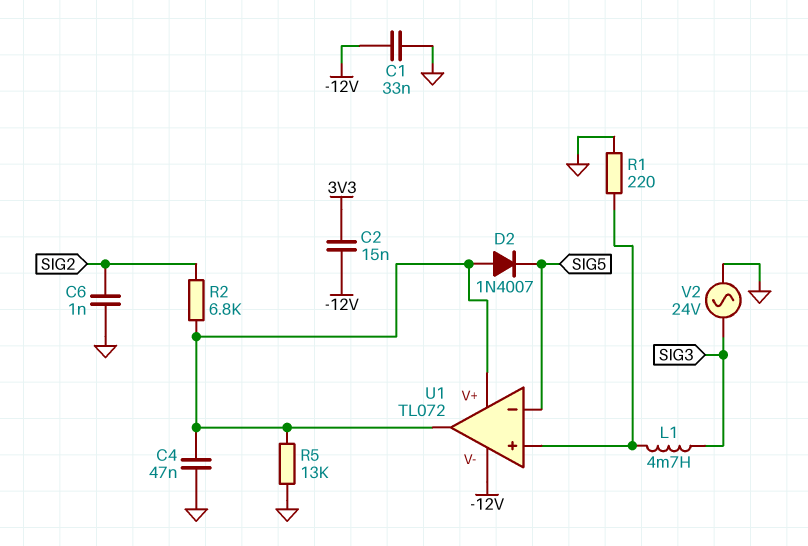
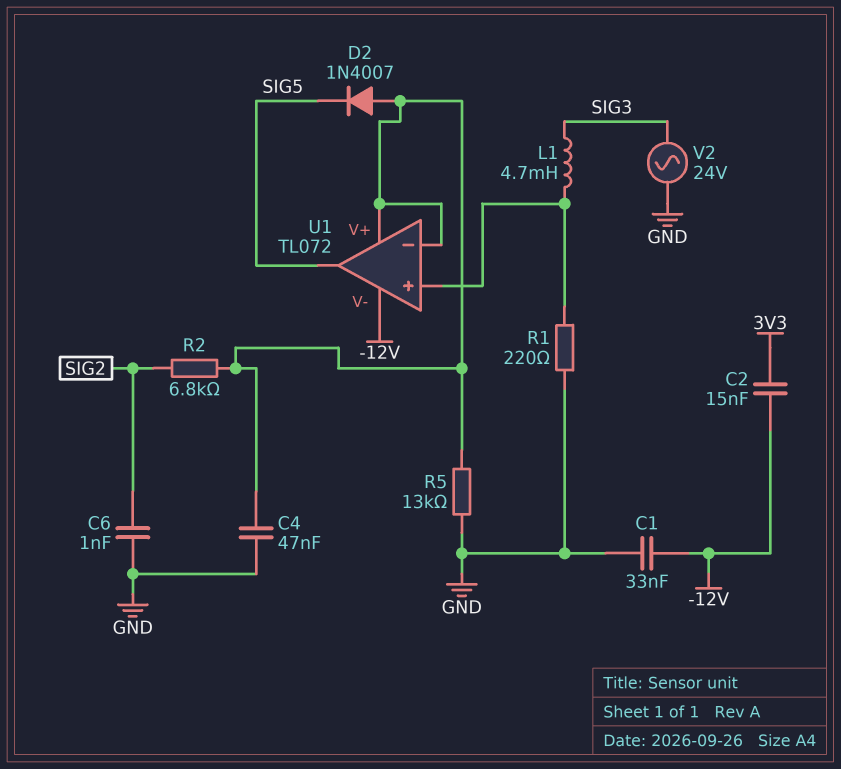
U1 pin in-: SIG5 -> U1/V+
U1 pin out: U1/V+ -> SIG5

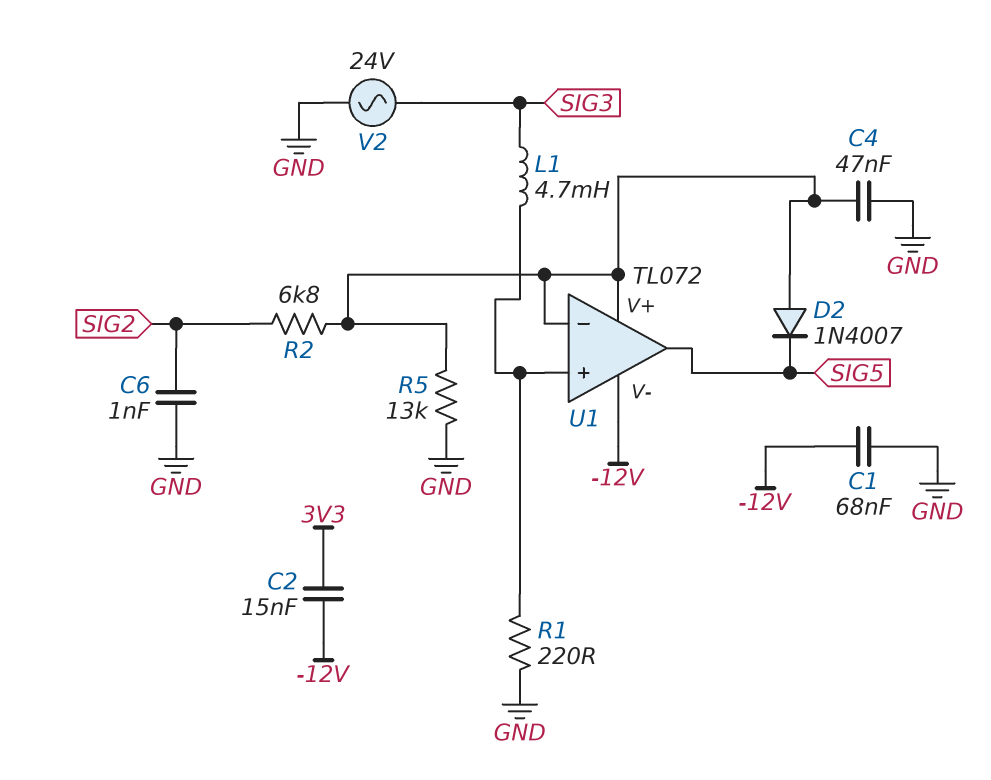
C1: 33nF (-12V, GND) -> 68nF (-12V, GND)

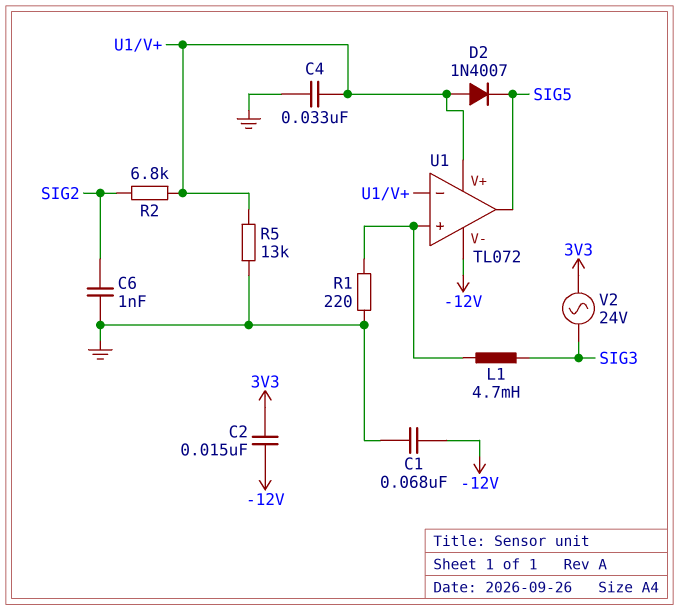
C4: 47nF (GND, U1/V+) -> 33nF (GND, U1/V+)
V2: AC 24V (GND, SIG3) -> AC 24V (3V3, SIG3)

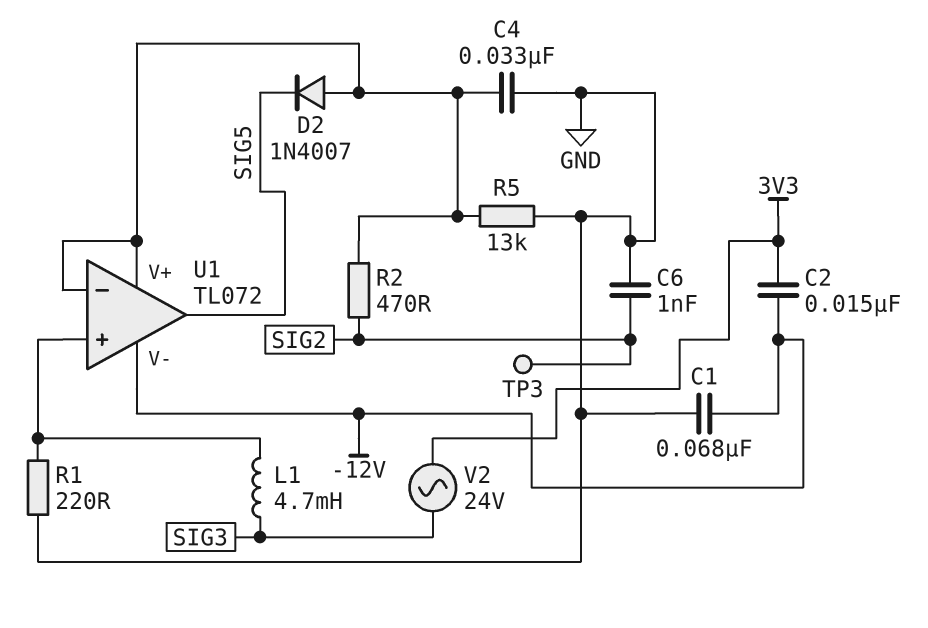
R2: 6.8k (SIG2, U1/V+) -> 470 (SIG2, U1/V+)
TP3: none -> test point (SIG2)

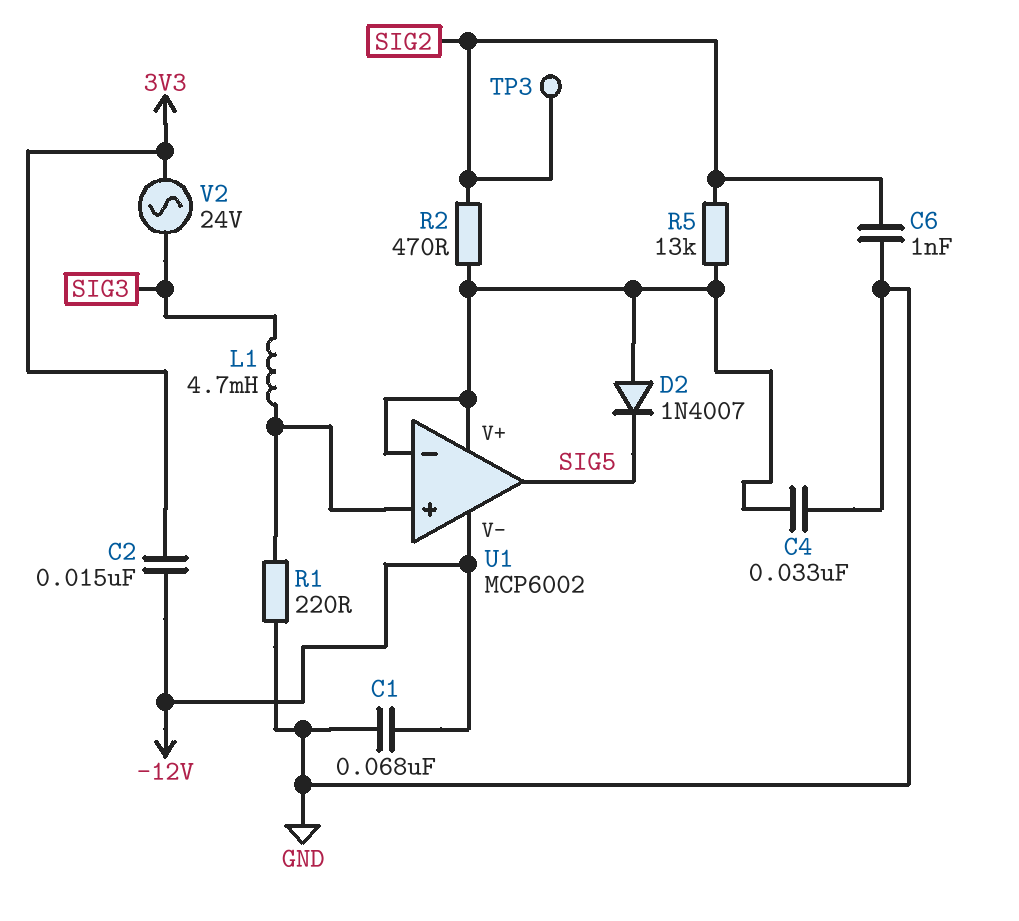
R5: 13k (GND, U1/V+) -> 13k (SIG2, U1/V+)
U1: TL072 -> MCP6002

